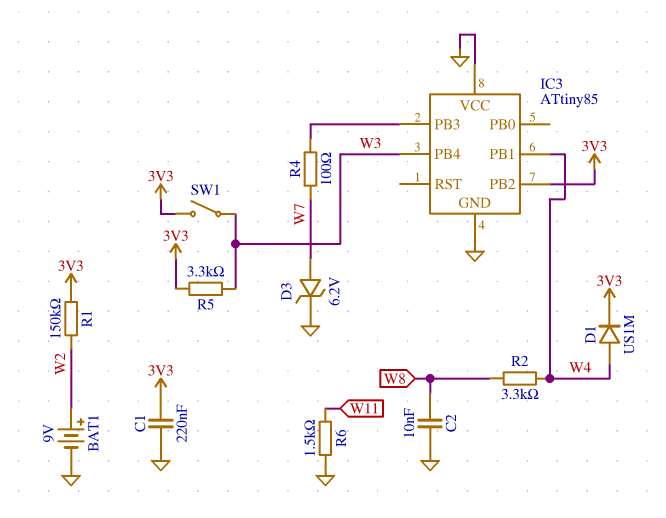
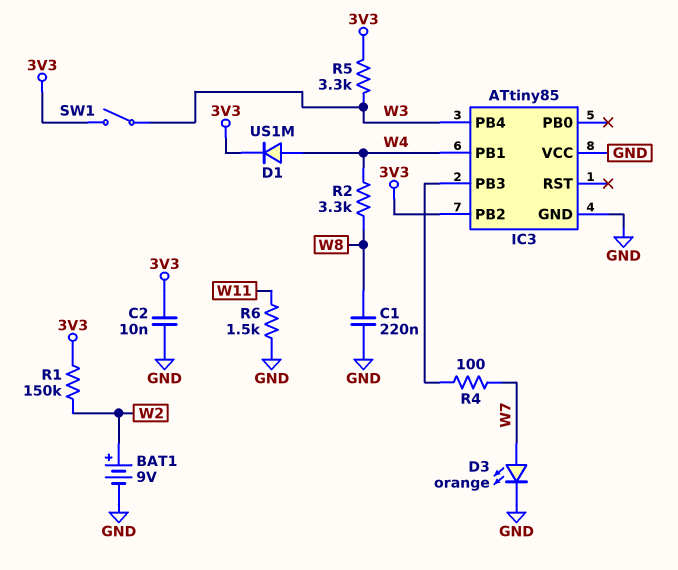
C1: 220nF (3V3, GND) -> 220nF (GND, W8)
C2: 10nF (GND, W8) -> 10nF (3V3, GND)
D3: zener 6.2V (A W7, K GND) -> LED orange (A W7, K GND)

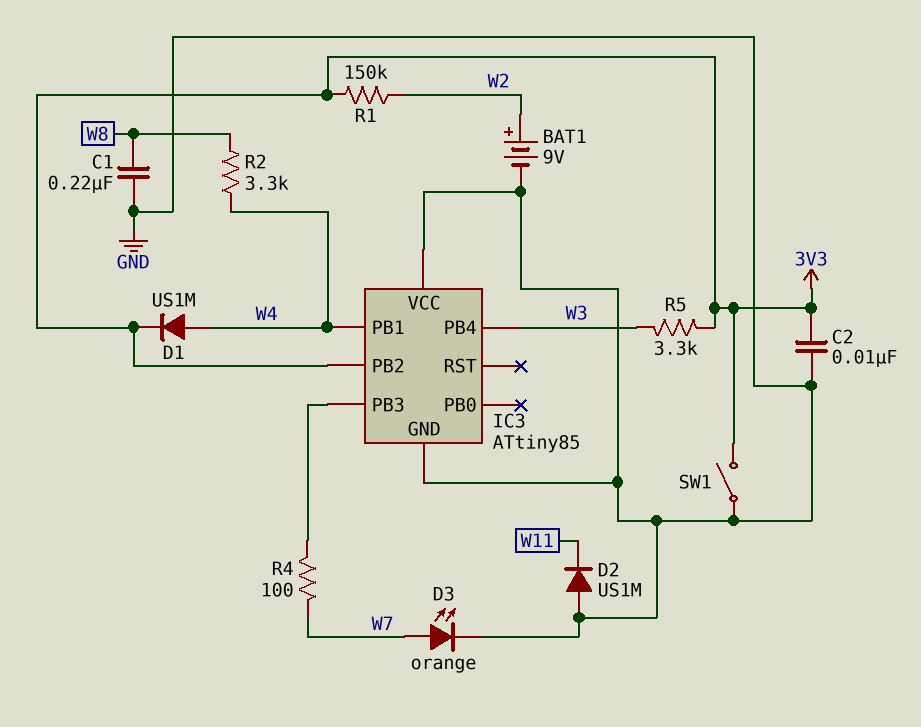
D2: none -> diode US1M (A GND, K W11)
R6: 1.5k (GND, W11) -> none
SW1: switch (3V3, W3) -> switch (3V3, GND)

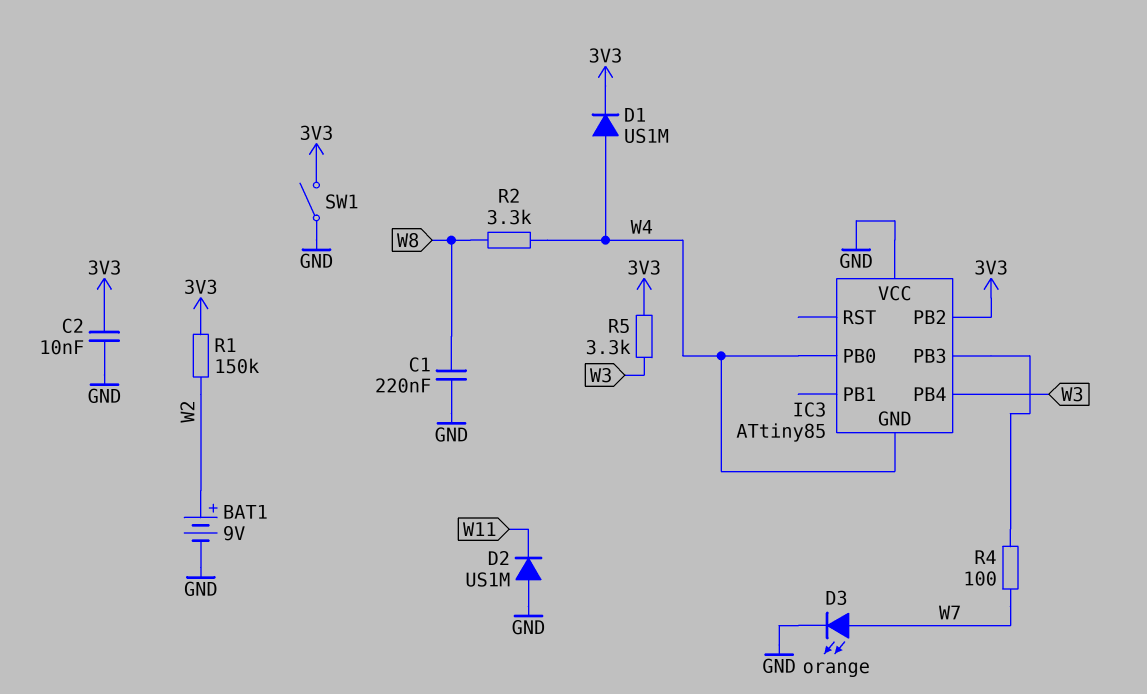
IC3 pin GND: GND -> W4
IC3 pin PB0: none -> W4
IC3 pin PB1: W4 -> none

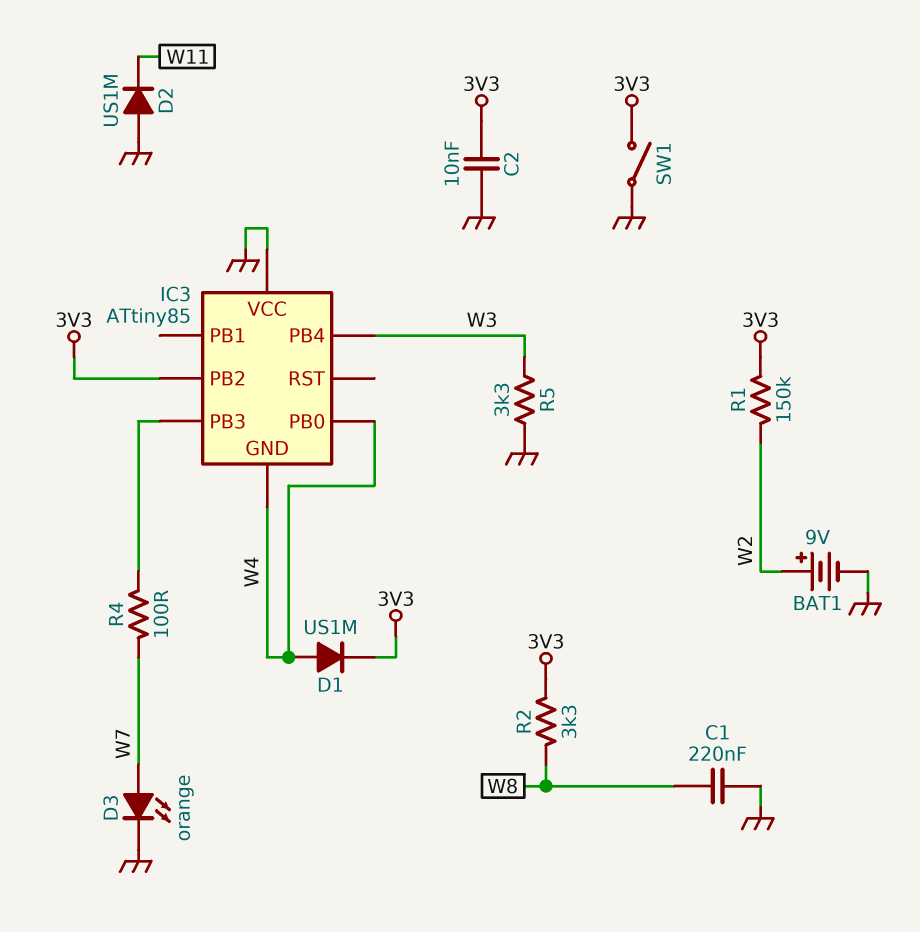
R2: 3.3k (W4, W8) -> 3.3k (3V3, W8)
R5: 3.3k (3V3, W3) -> 3.3k (GND, W3)

